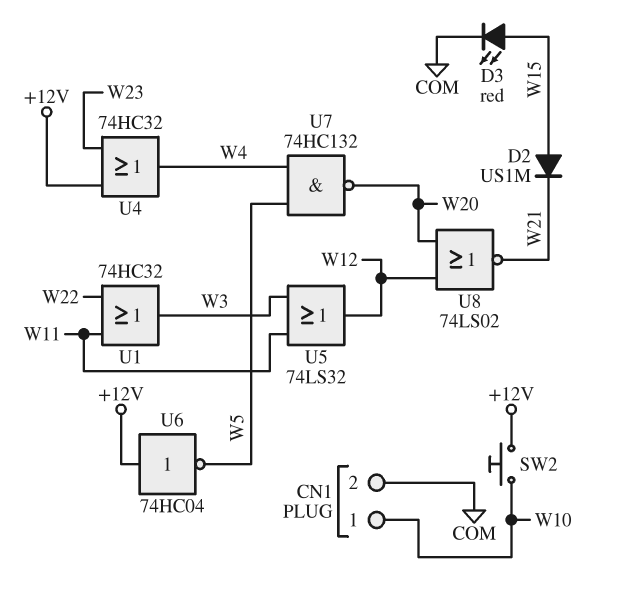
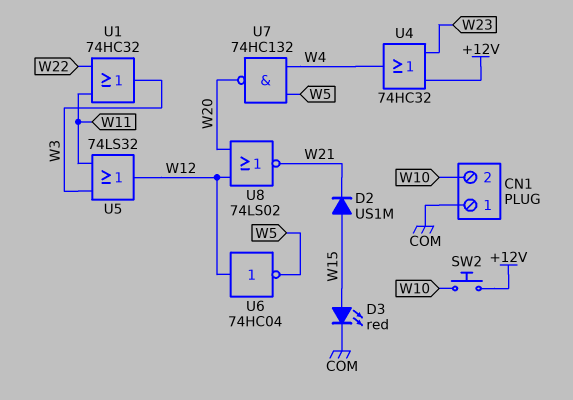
CN1 pin 1: W10 -> COM
CN1 pin 2: COM -> W10
U6: NOT 74HC04 (in +12V, out W5) -> NOT 74HC04 (in W12, out W5)

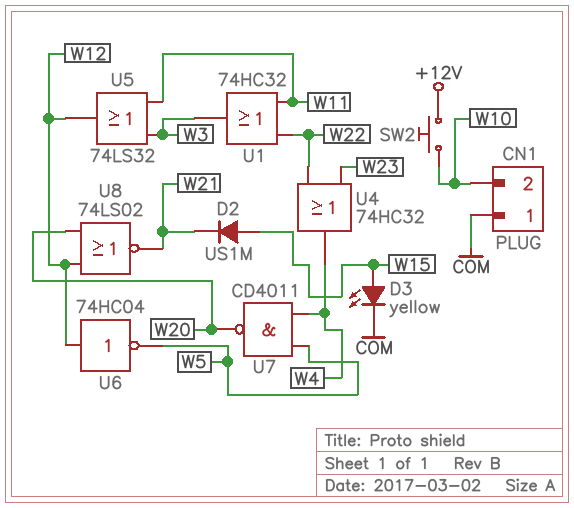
D3: LED red (A W15, K COM) -> LED yellow (A W15, K COM)
U4: OR 74HC32 (in +12V, in W23, out W4) -> OR 74HC32 (in W22, in W23, out W4)
U7: NAND 74HC132 (in W4, in W5, out W20) -> NAND CD4011 (in W4, in W5, out W20)

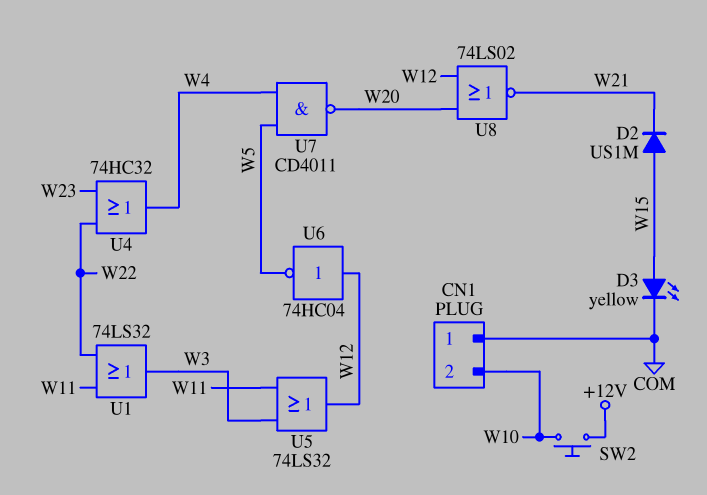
U1: OR 74HC32 (in W11, in W22, out W3) -> OR 74LS32 (in W11, in W22, out W3)

